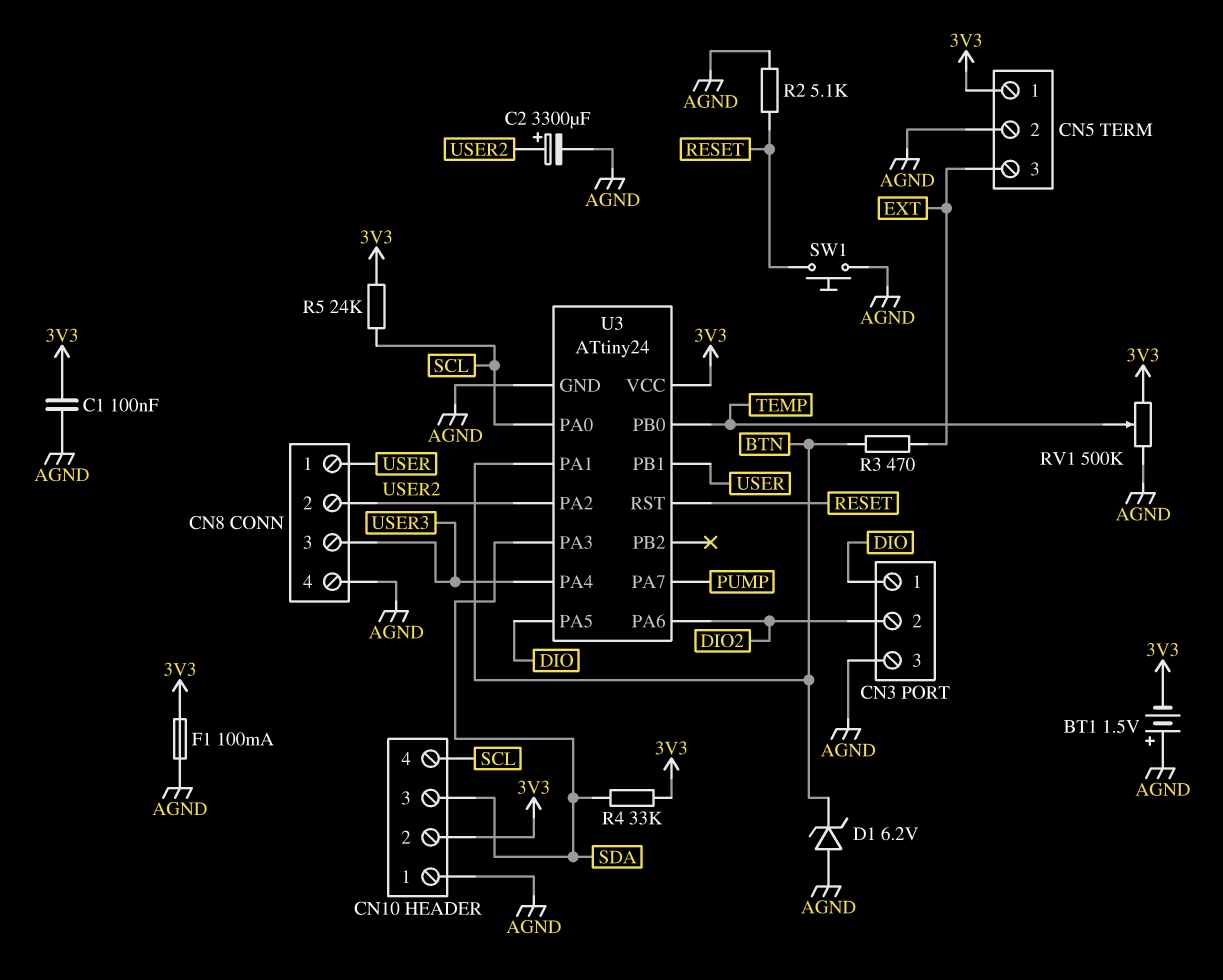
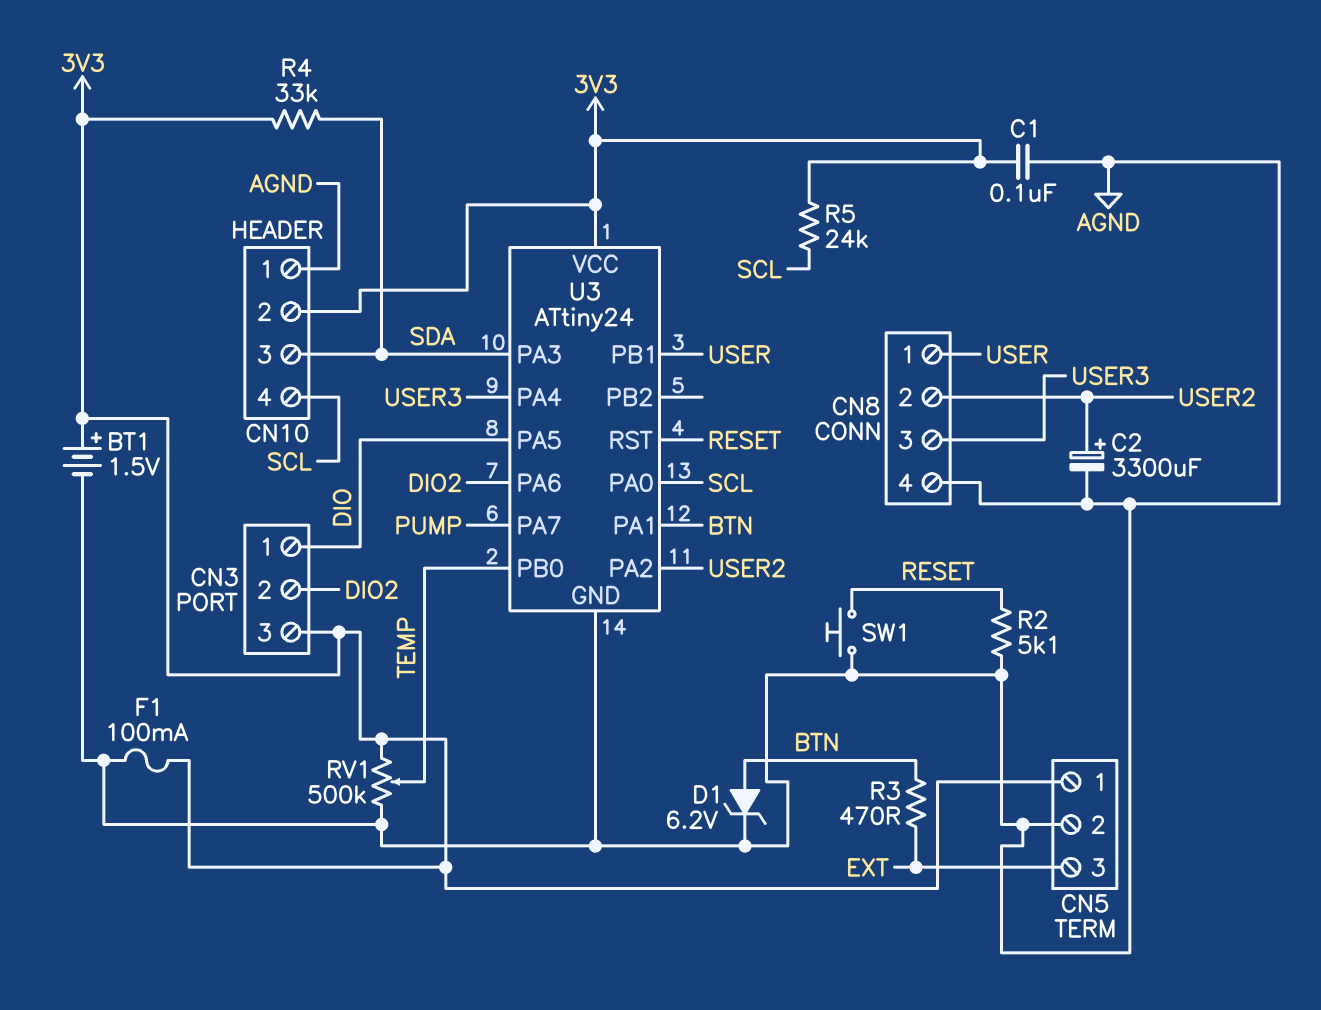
BT1: 1.5V (plus AGND, minus 3V3) -> 1.5V (plus 3V3, minus AGND)
CN3 pin 3: AGND -> 3V3
D1: zener 6.2V (A AGND, K BTN) -> zener 6.2V (A BTN, K AGND)

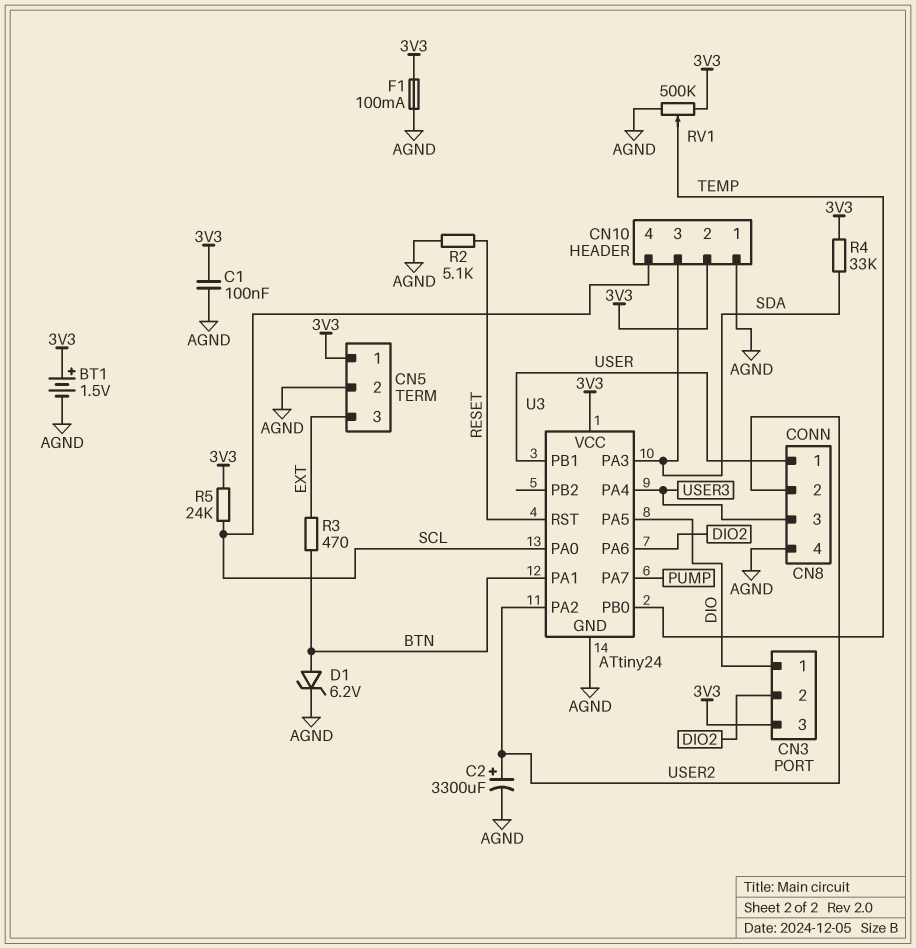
SW1: button (AGND, RESET) -> none

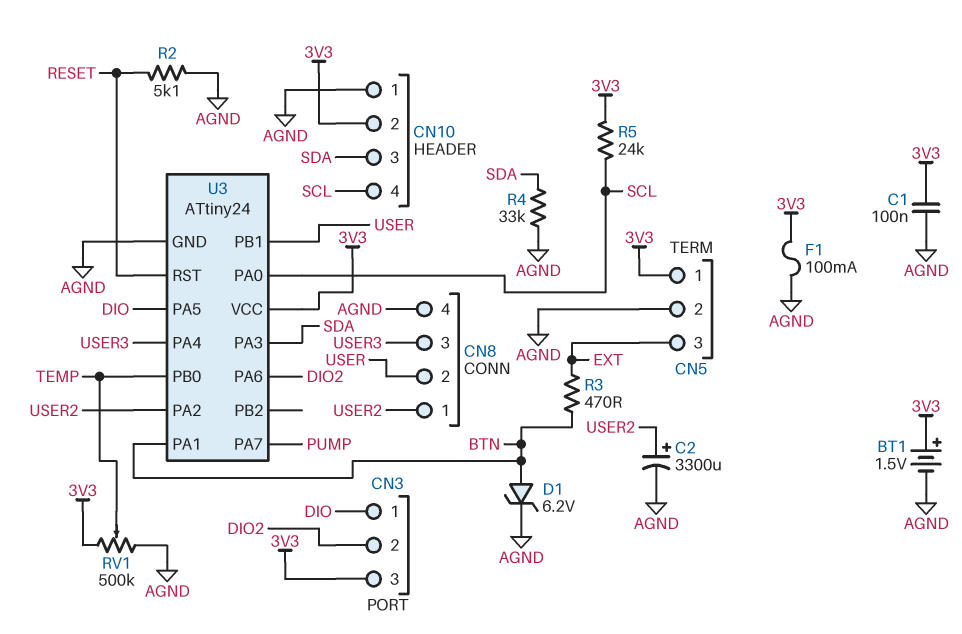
CN8 pin 1: USER -> USER2
CN8 pin 2: USER2 -> USER
R4: 33k (3V3, SDA) -> 33k (AGND, SDA)

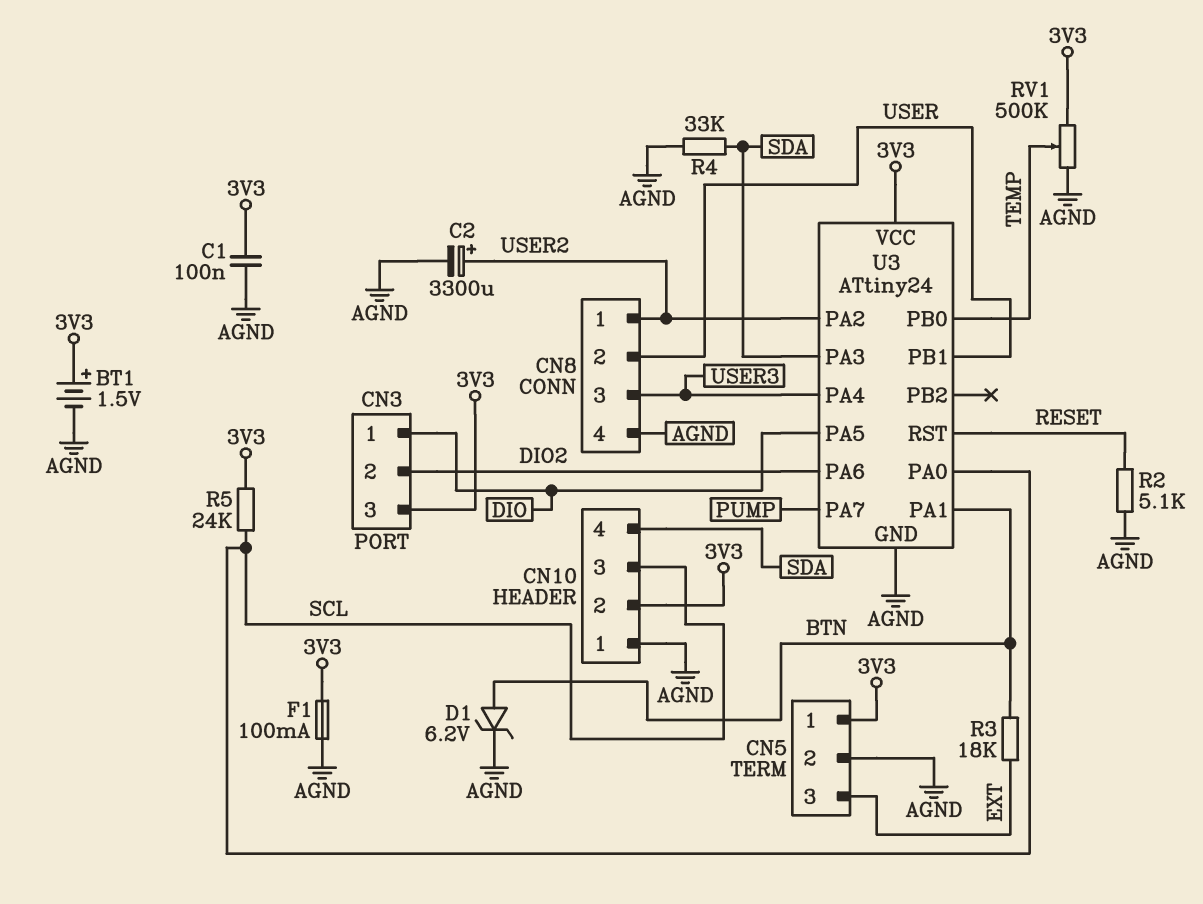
CN10 pin 3: SDA -> SCL
CN10 pin 4: SCL -> SDA
R3: 470 (BTN, EXT) -> 18k (BTN, EXT)

